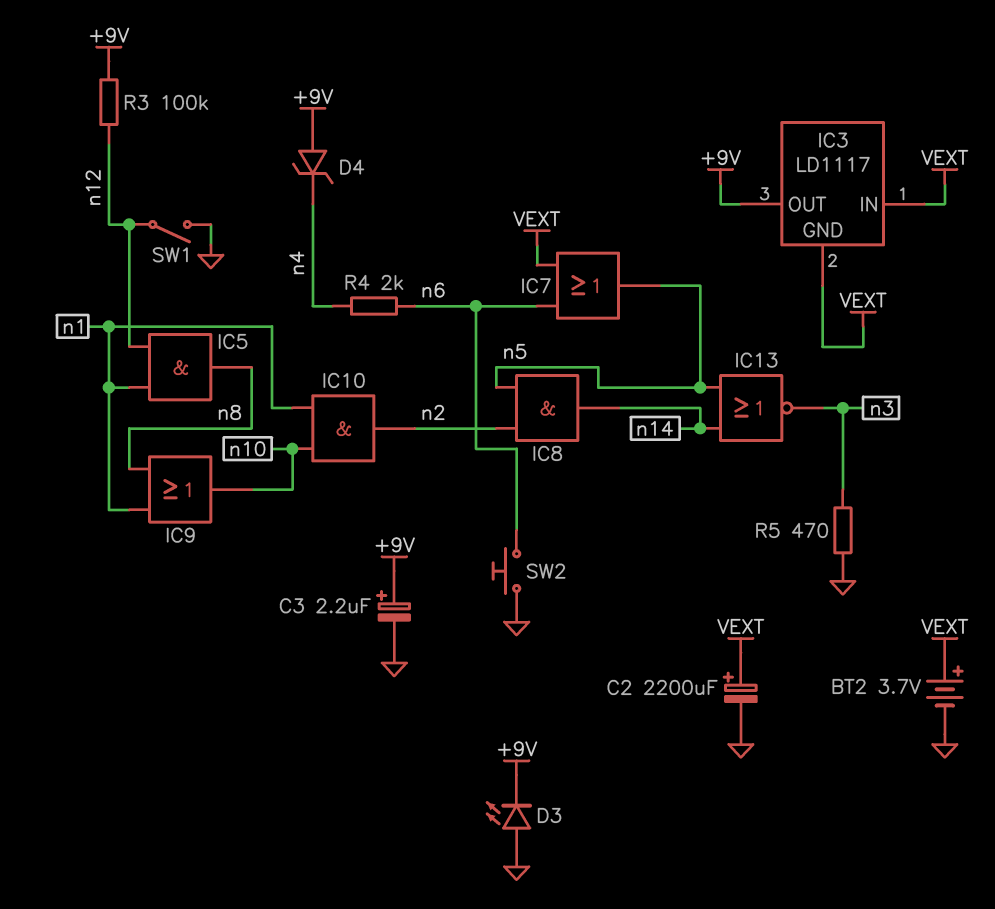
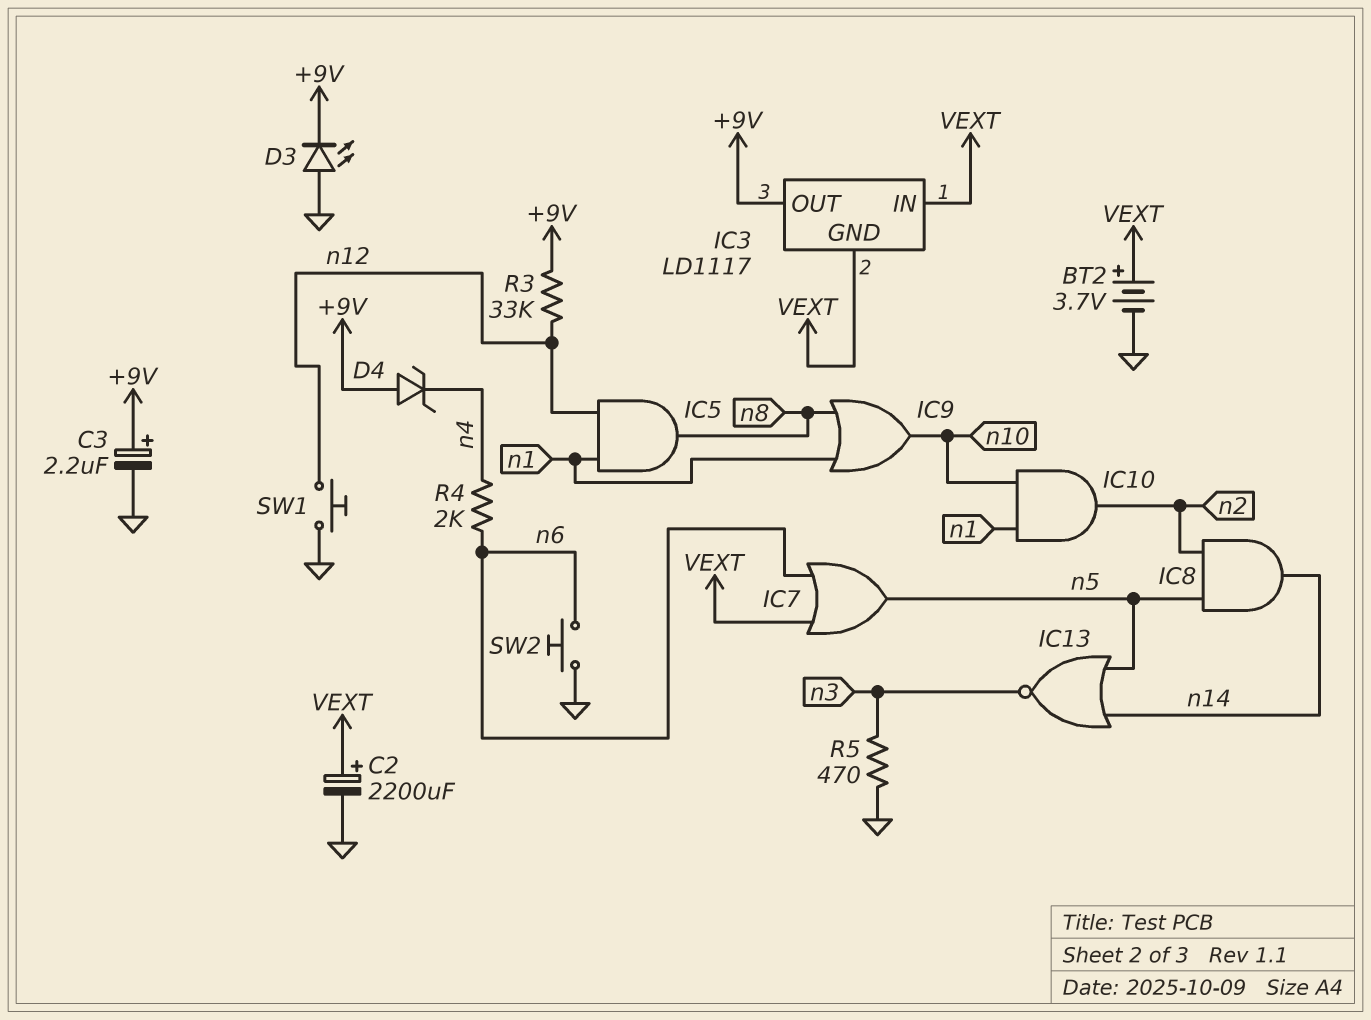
R3: 100k (+9V, n12) -> 33k (+9V, n12)
SW1: switch (GND, n12) -> button (GND, n12)

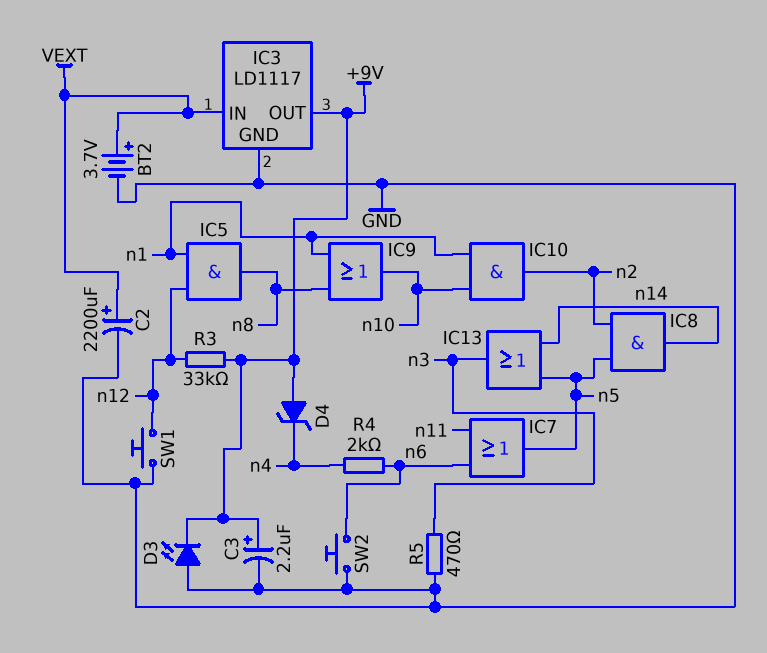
IC3 pin GND: VEXT -> GND
IC7: OR (in VEXT, in n6, out n5) -> OR (in n6, in n11, out n5)
IC13: NOR (in n5, in n14, out n3) -> OR (in n5, in n14, out n3)

